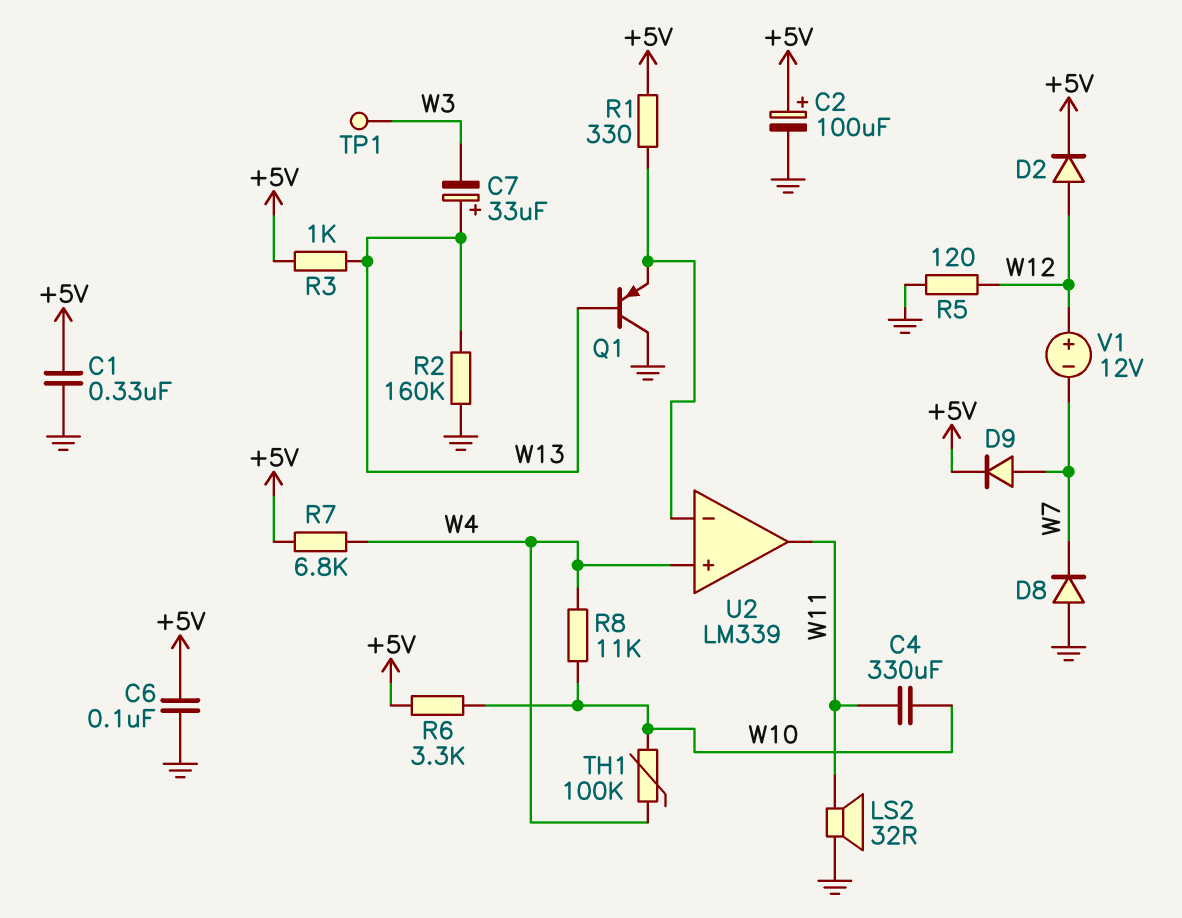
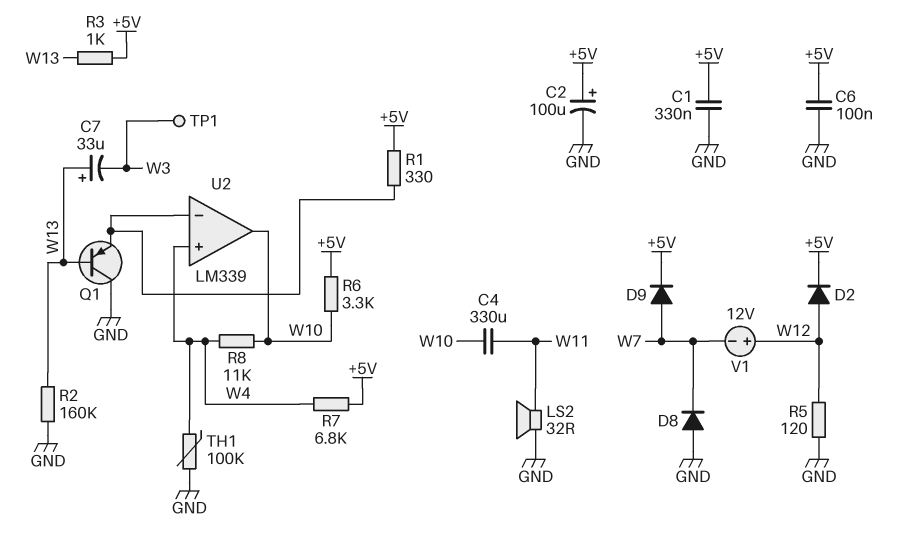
TH1: 100k (W4, W10) -> 100k (GND, W4)
U2 pin out: W11 -> W10

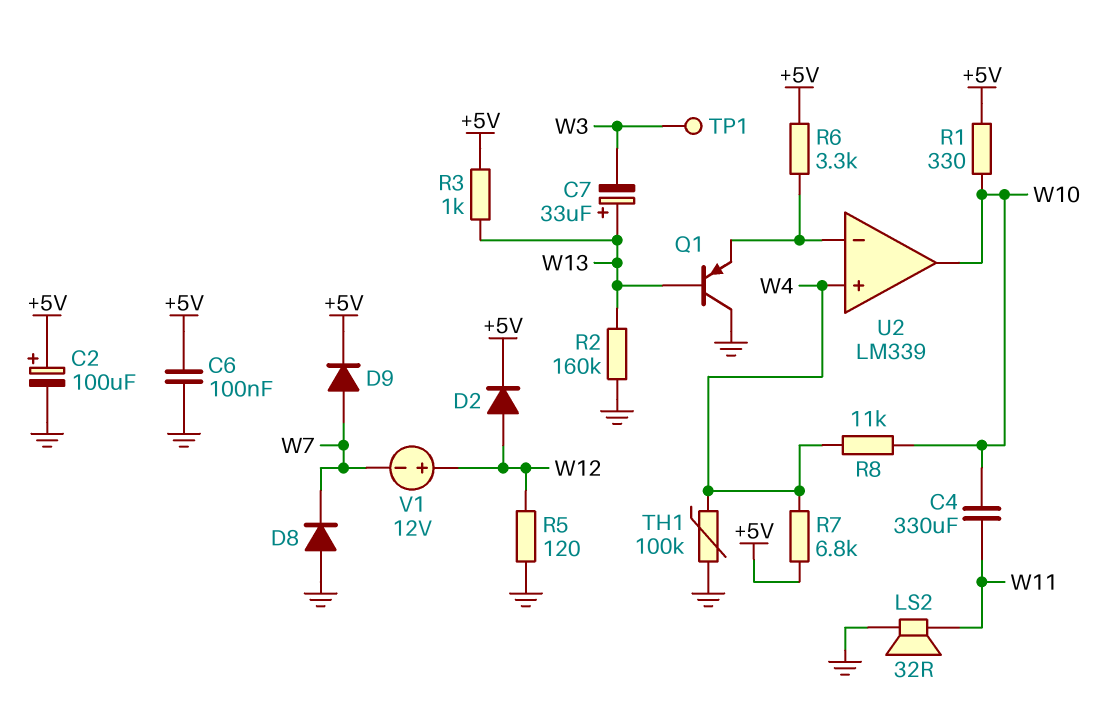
C1: 330nF (+5V, GND) -> none
R1: 330 (+5V, U2/in-) -> 330 (+5V, W10)
R6: 3.3k (+5V, W10) -> 3.3k (+5V, U2/in-)

